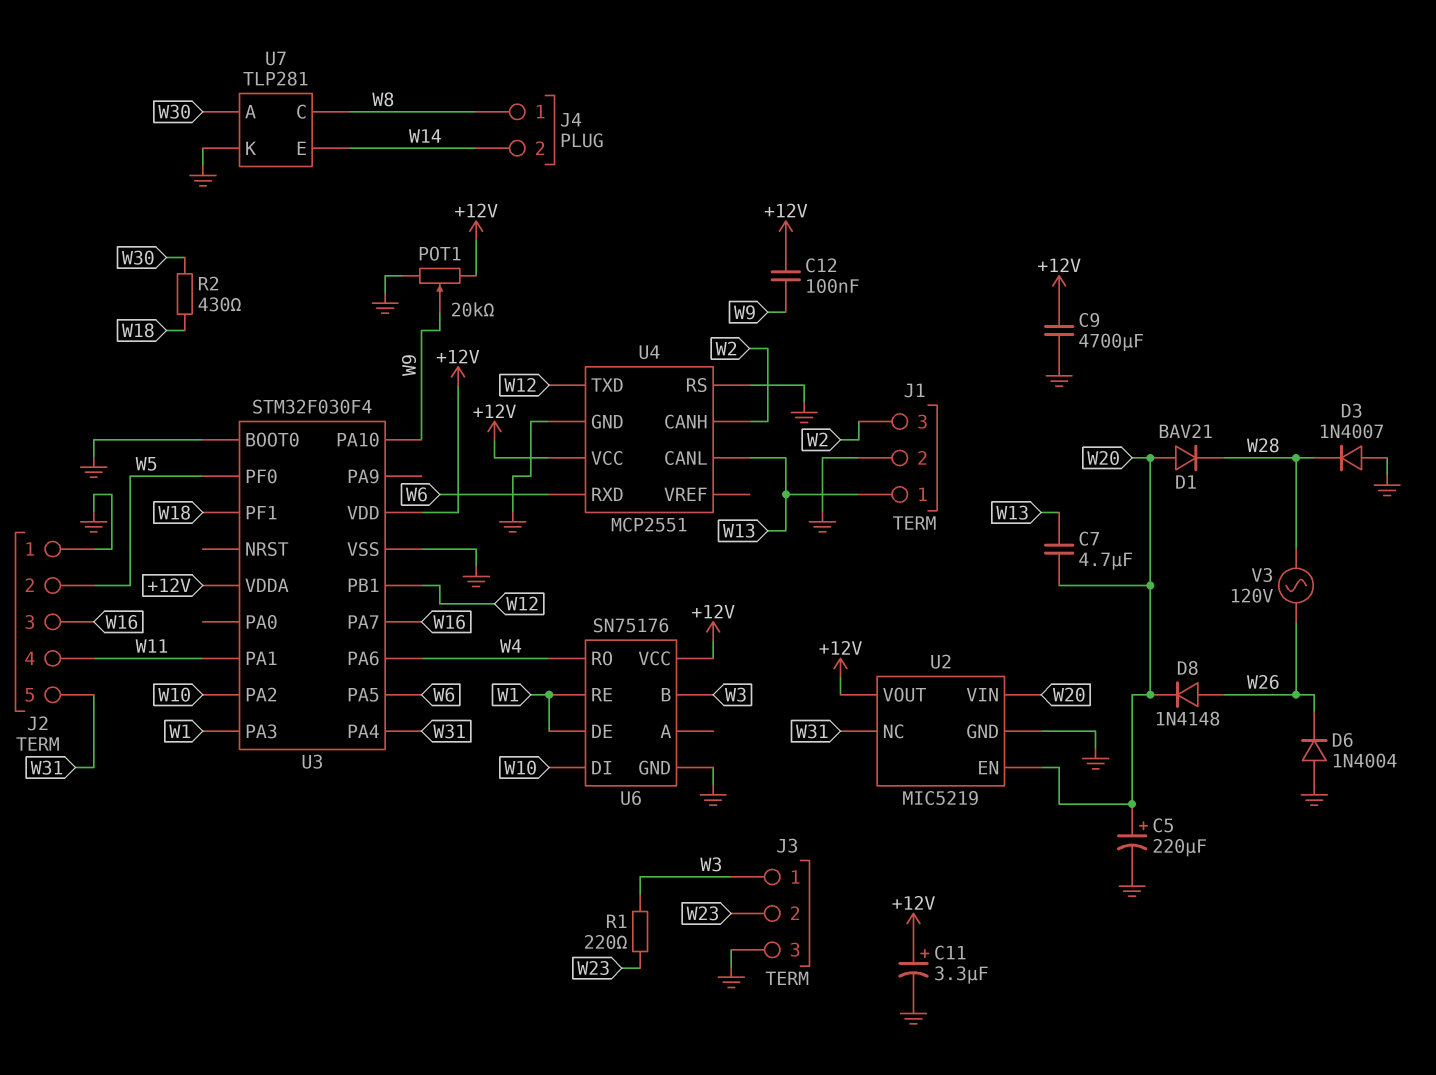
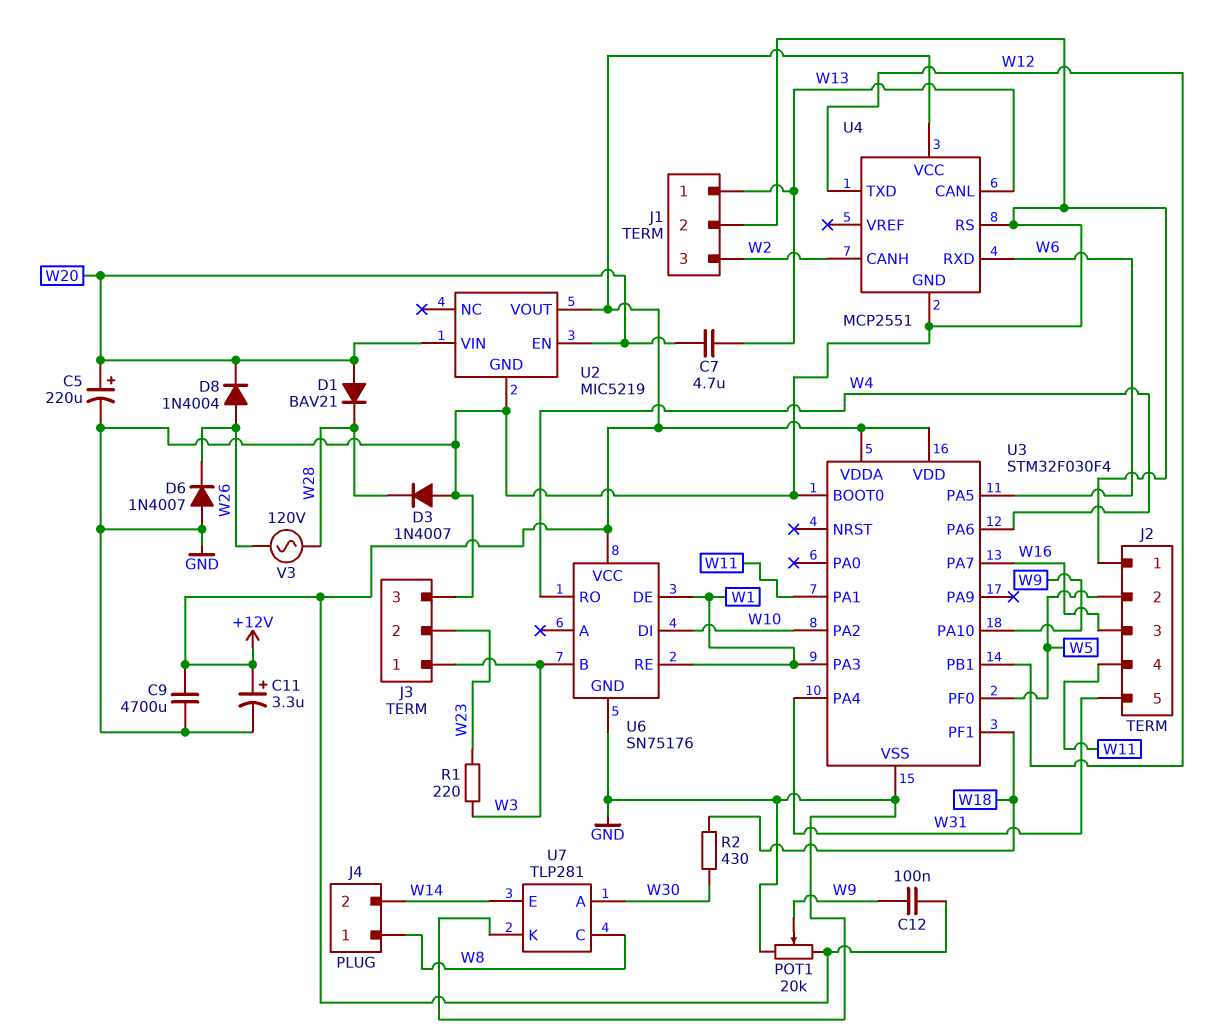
D6: diode 1N4004 (A GND, K W26) -> diode 1N4007 (A GND, K W26)
D8: diode 1N4148 (A W26, K W20) -> diode 1N4004 (A W26, K W20)
U2 pin NC: W31 -> none

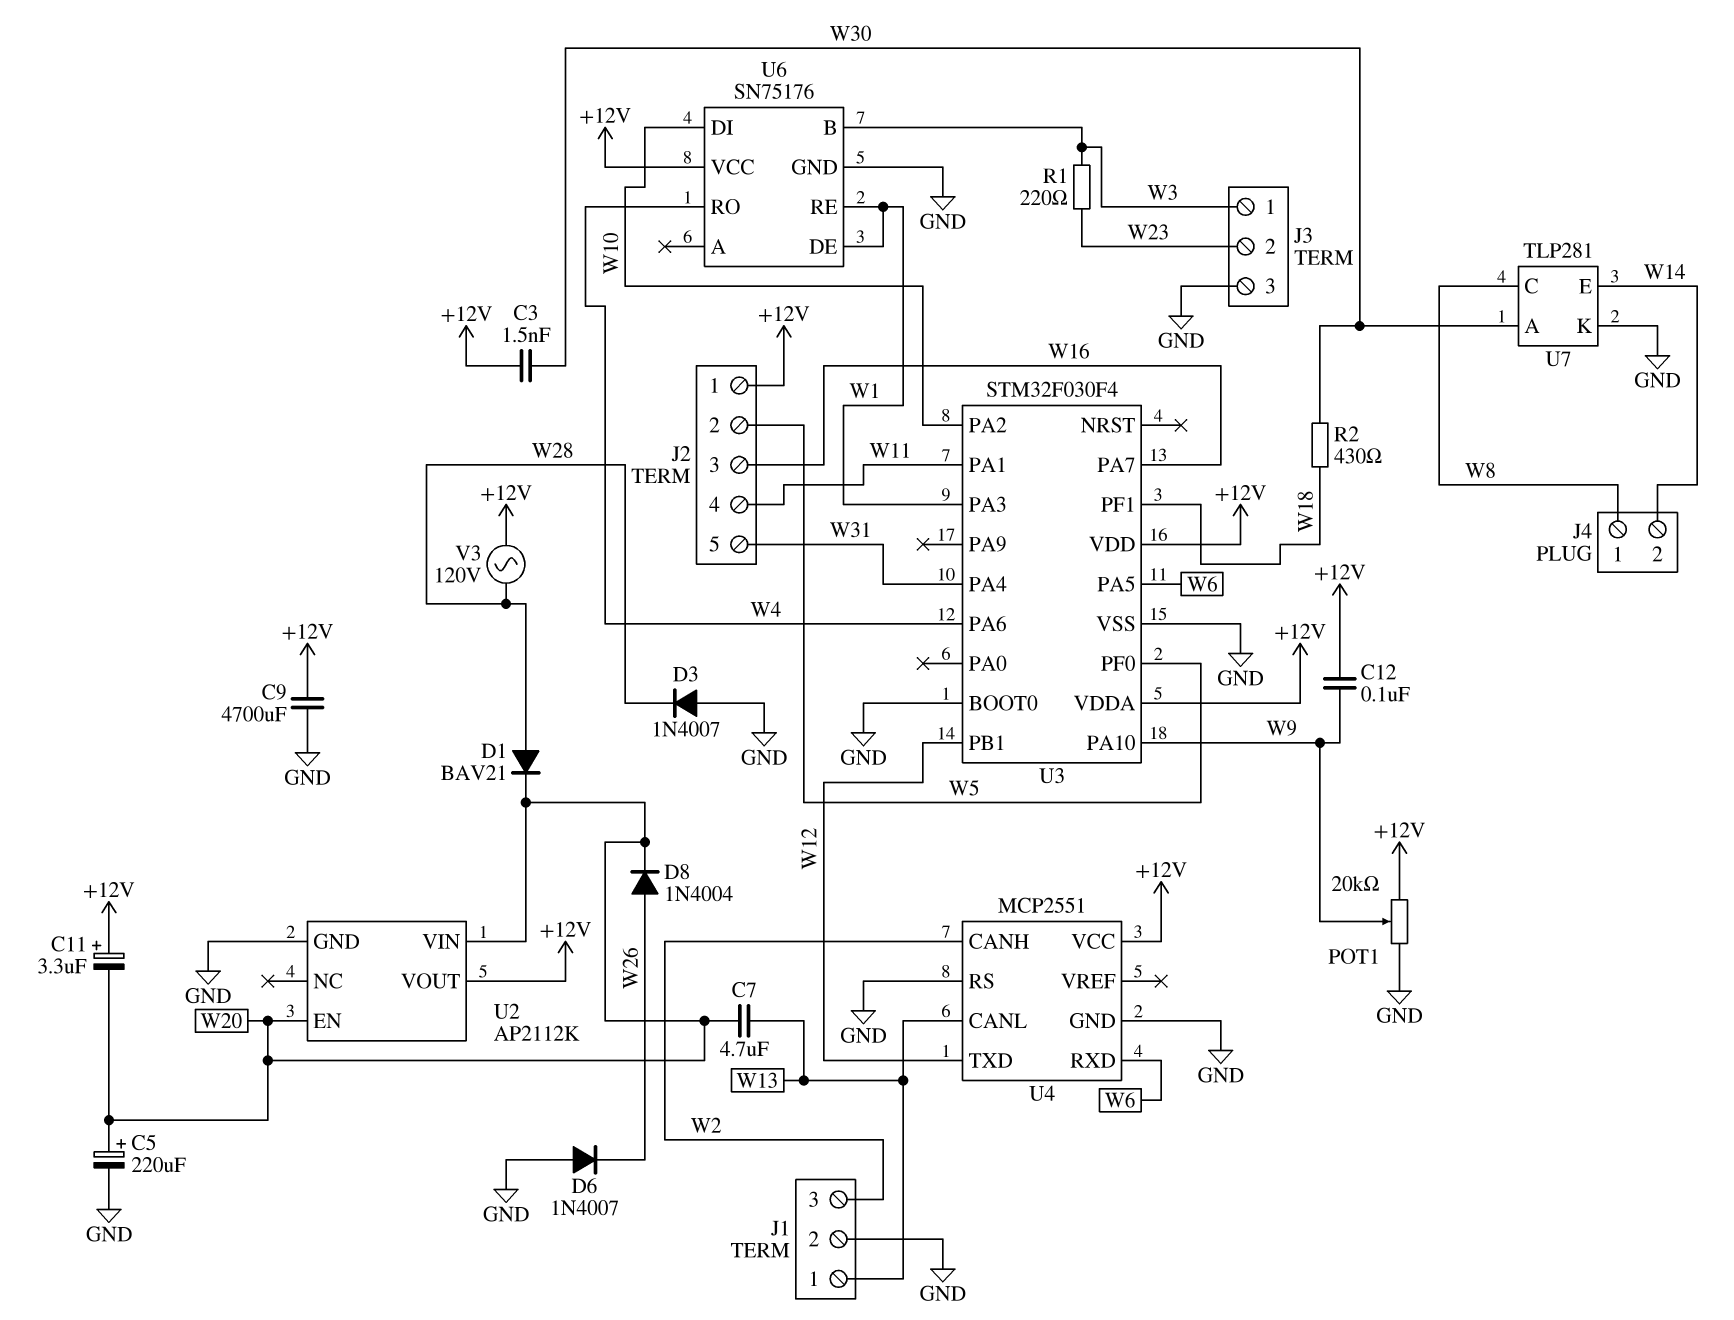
C3: none -> 1.5nF (+12V, W30)
C11: 3.3uF (plus +12V, minus GND) -> 3.3uF (plus +12V, minus W20)
D1: diode BAV21 (A W20, K W28) -> diode BAV21 (A W28, K W20)
J2 pin 1: GND -> +12V
U2: MIC5219 -> AP2112K
V3: AC 120V (W26, W28) -> AC 120V (+12V, W28)

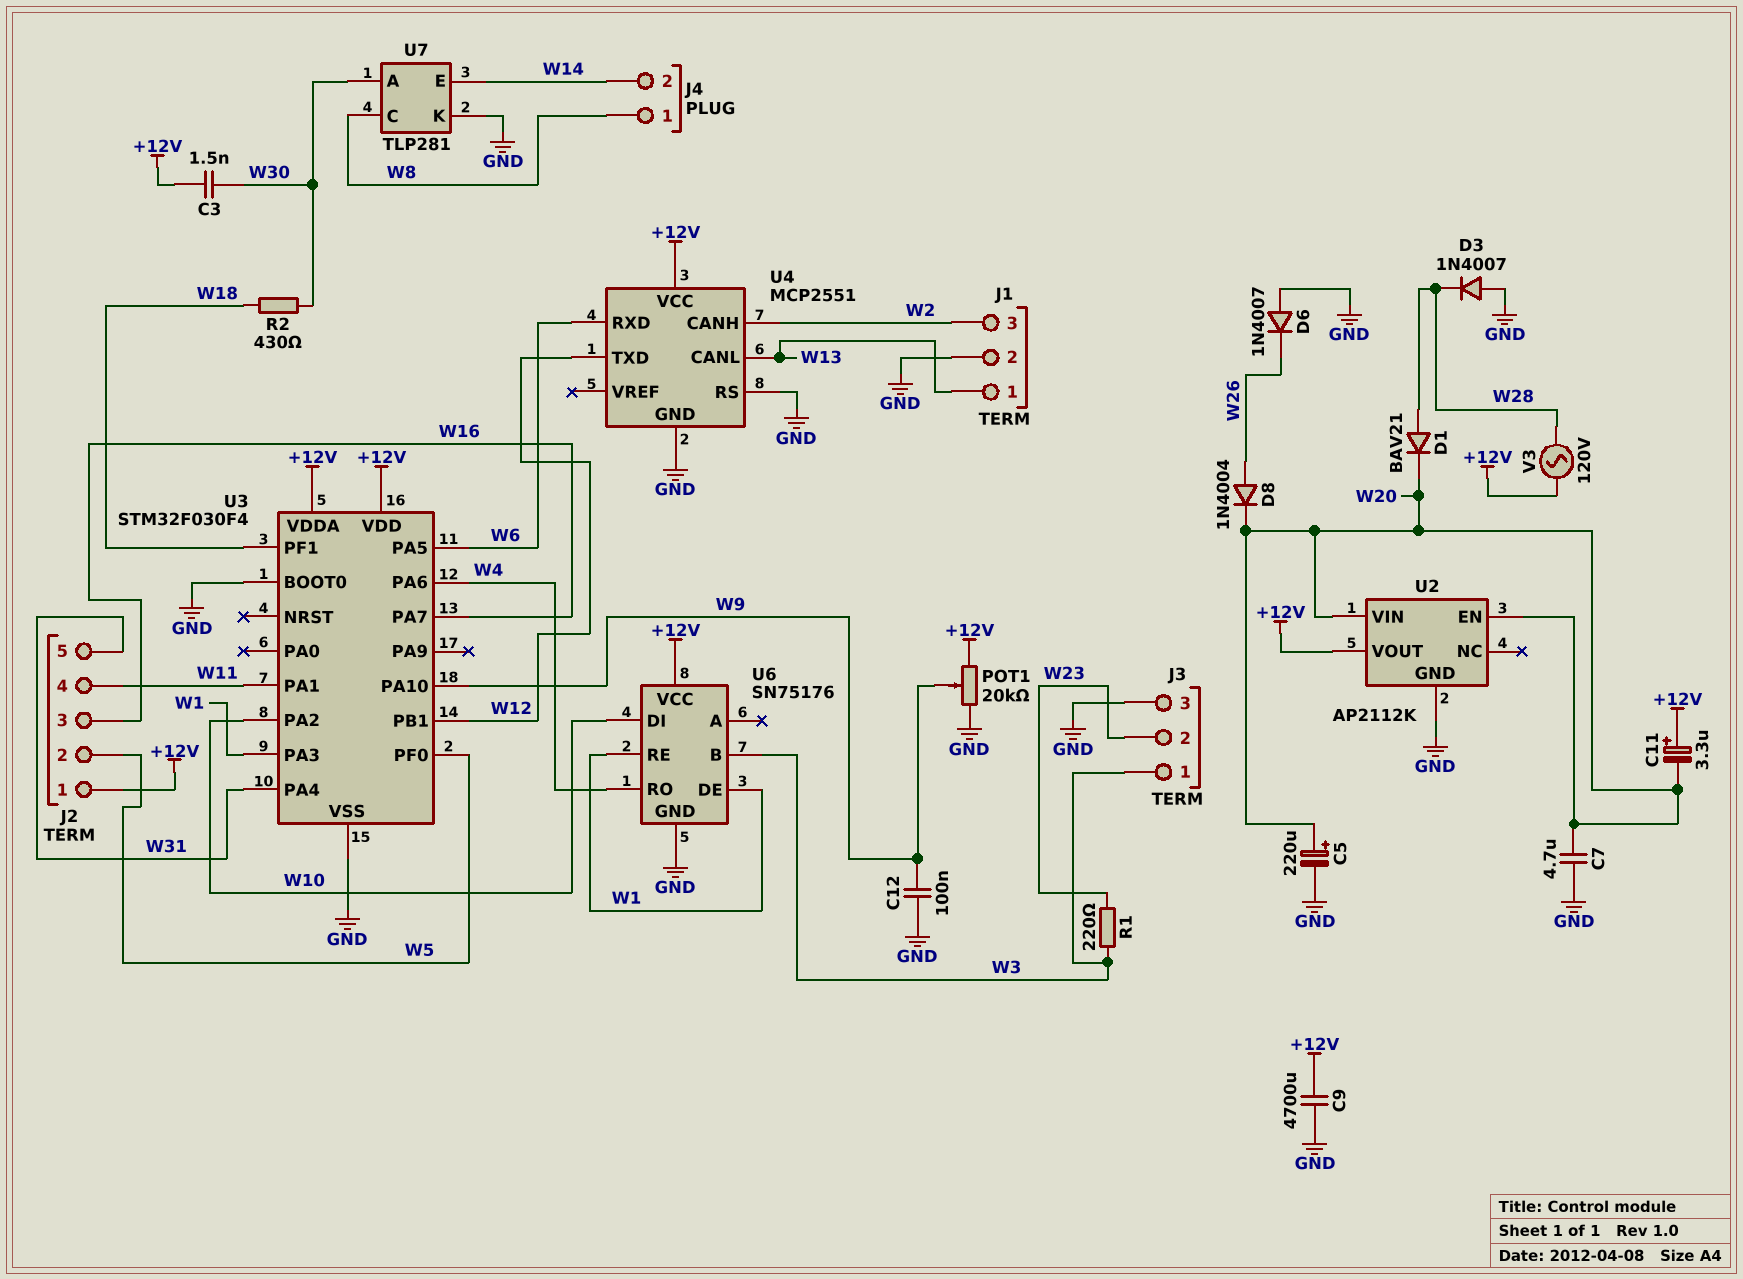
C7: 4.7uF (W13, W20) -> 4.7uF (GND, W20)
C12: 100nF (+12V, W9) -> 100nF (GND, W9)

